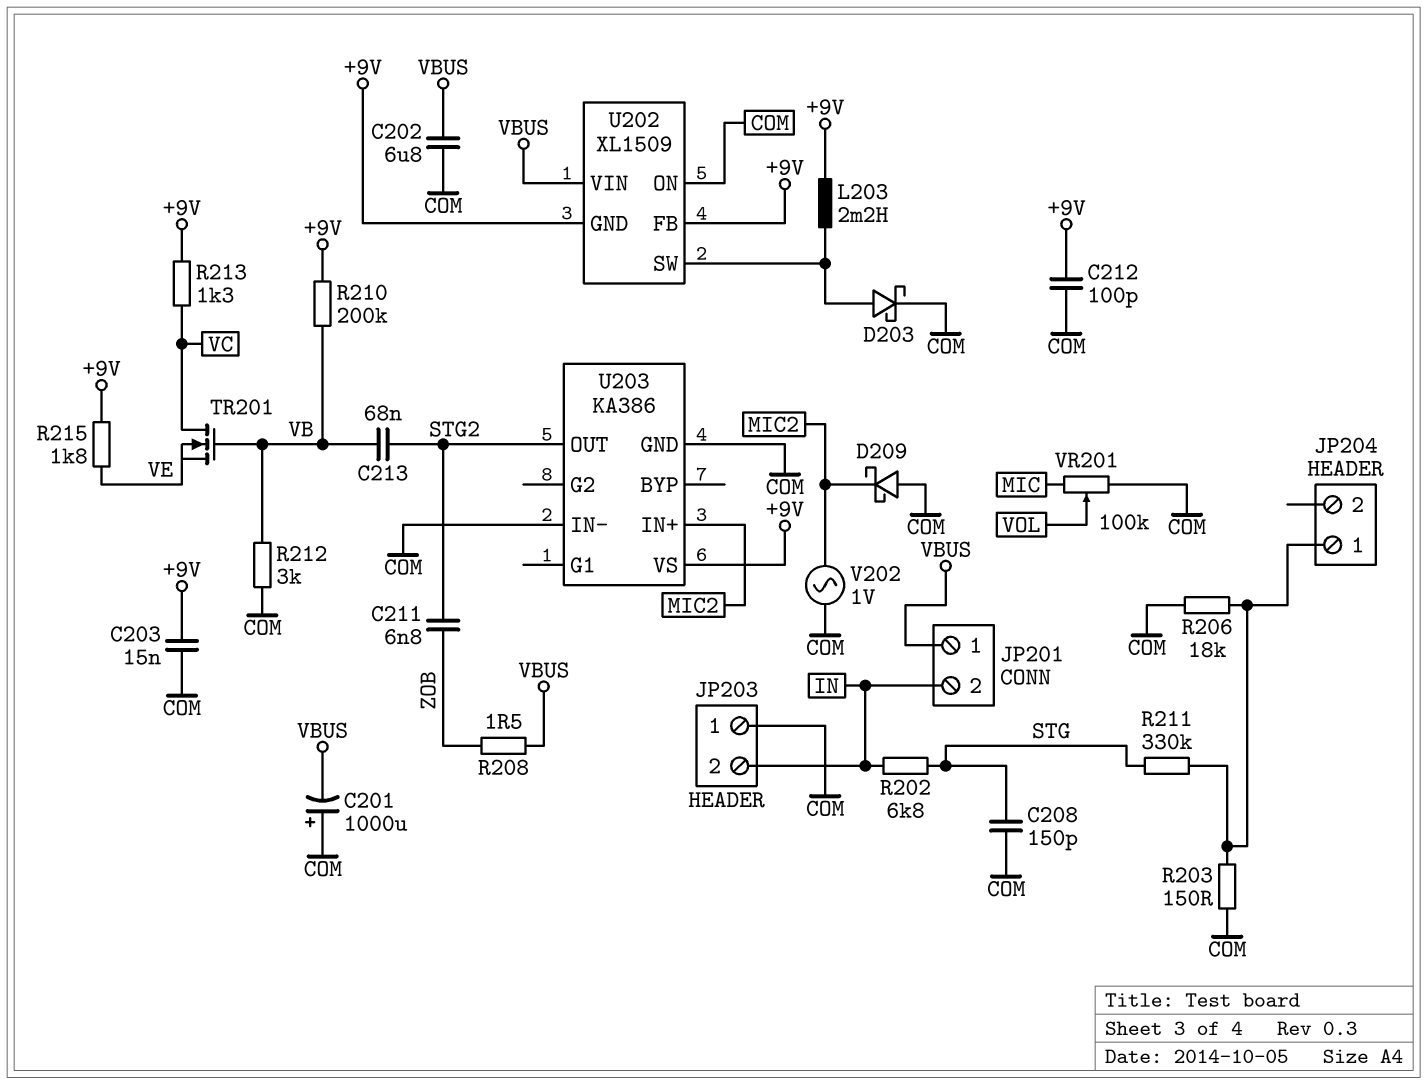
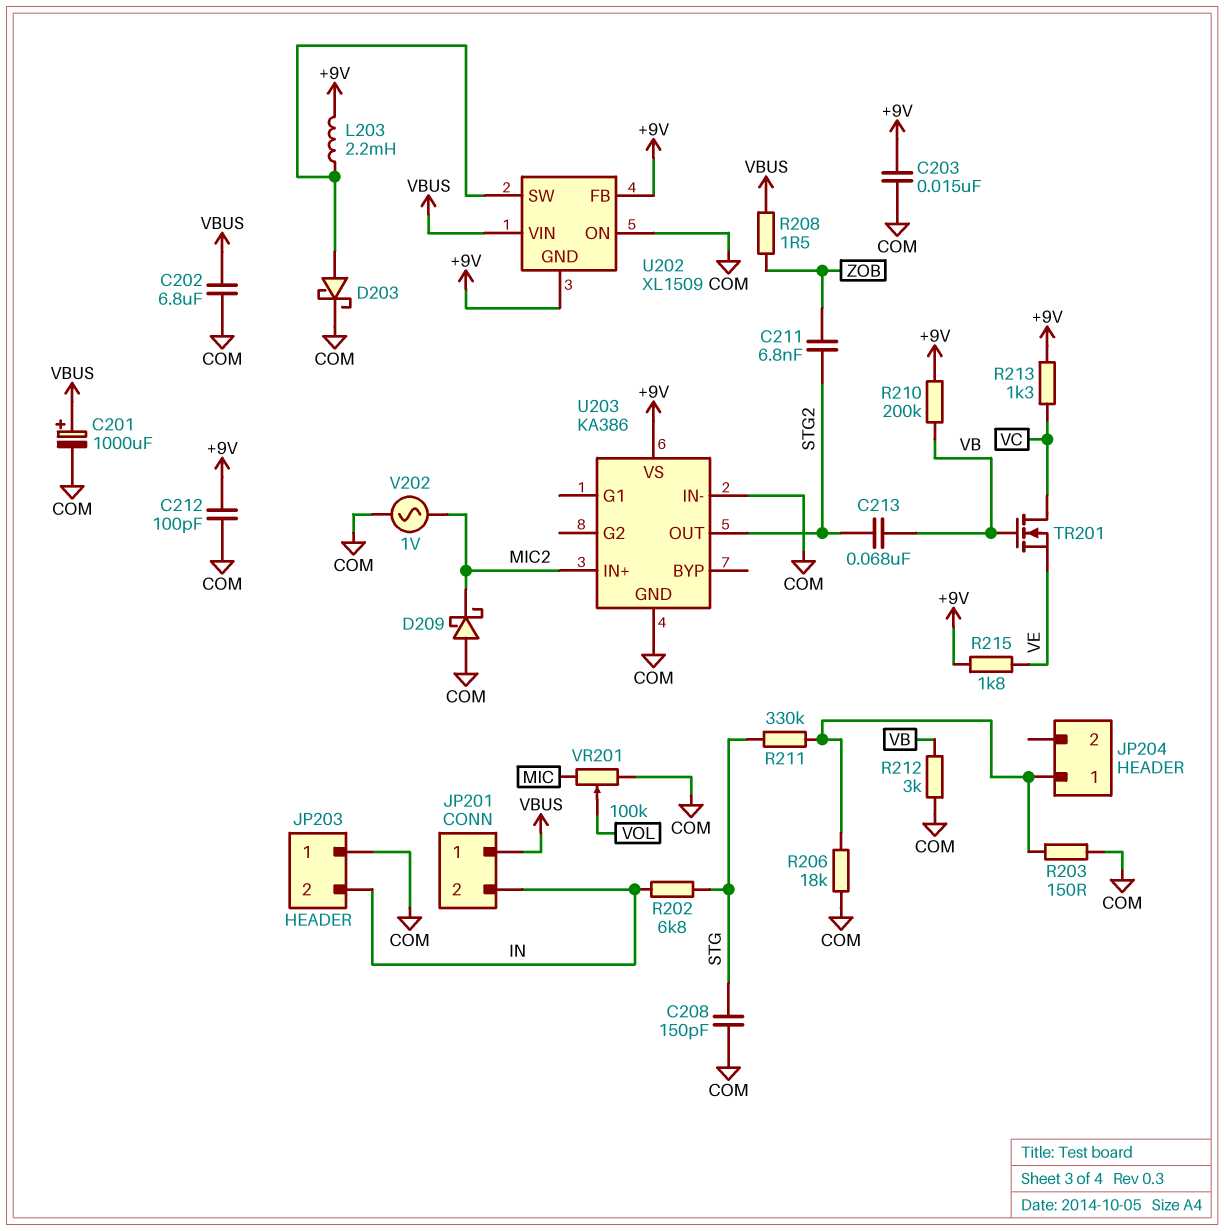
C201: 1000uF (plus COM, minus VBUS) -> 1000uF (plus VBUS, minus COM)

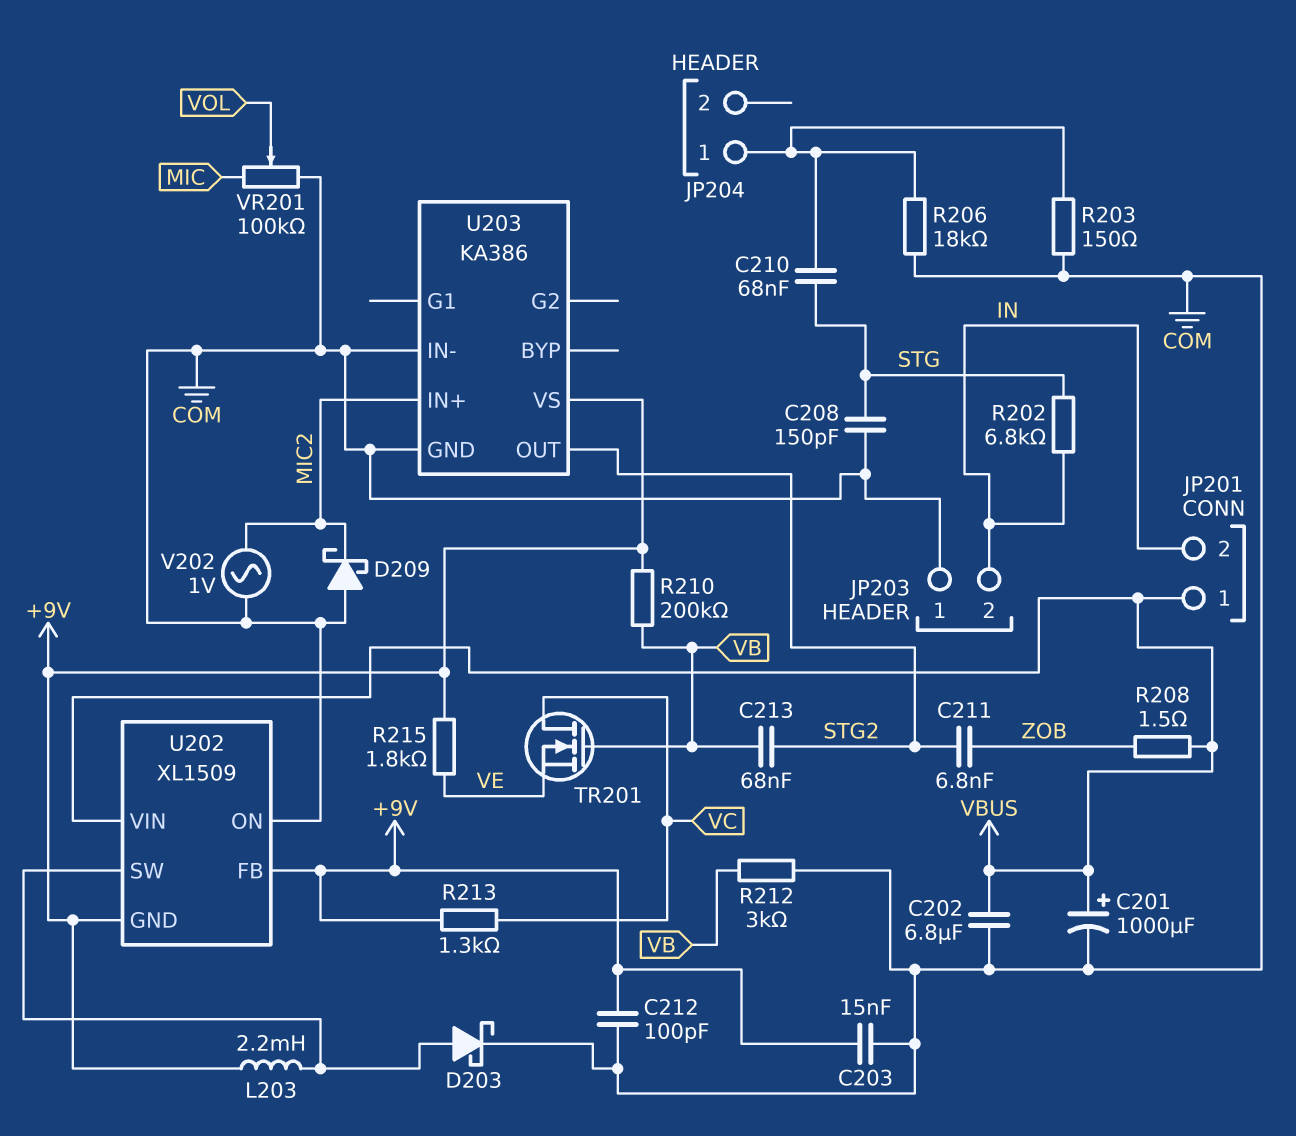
C210: none -> 68nF (JP204/1, STG)
R211: 330k (JP204/1, STG) -> none

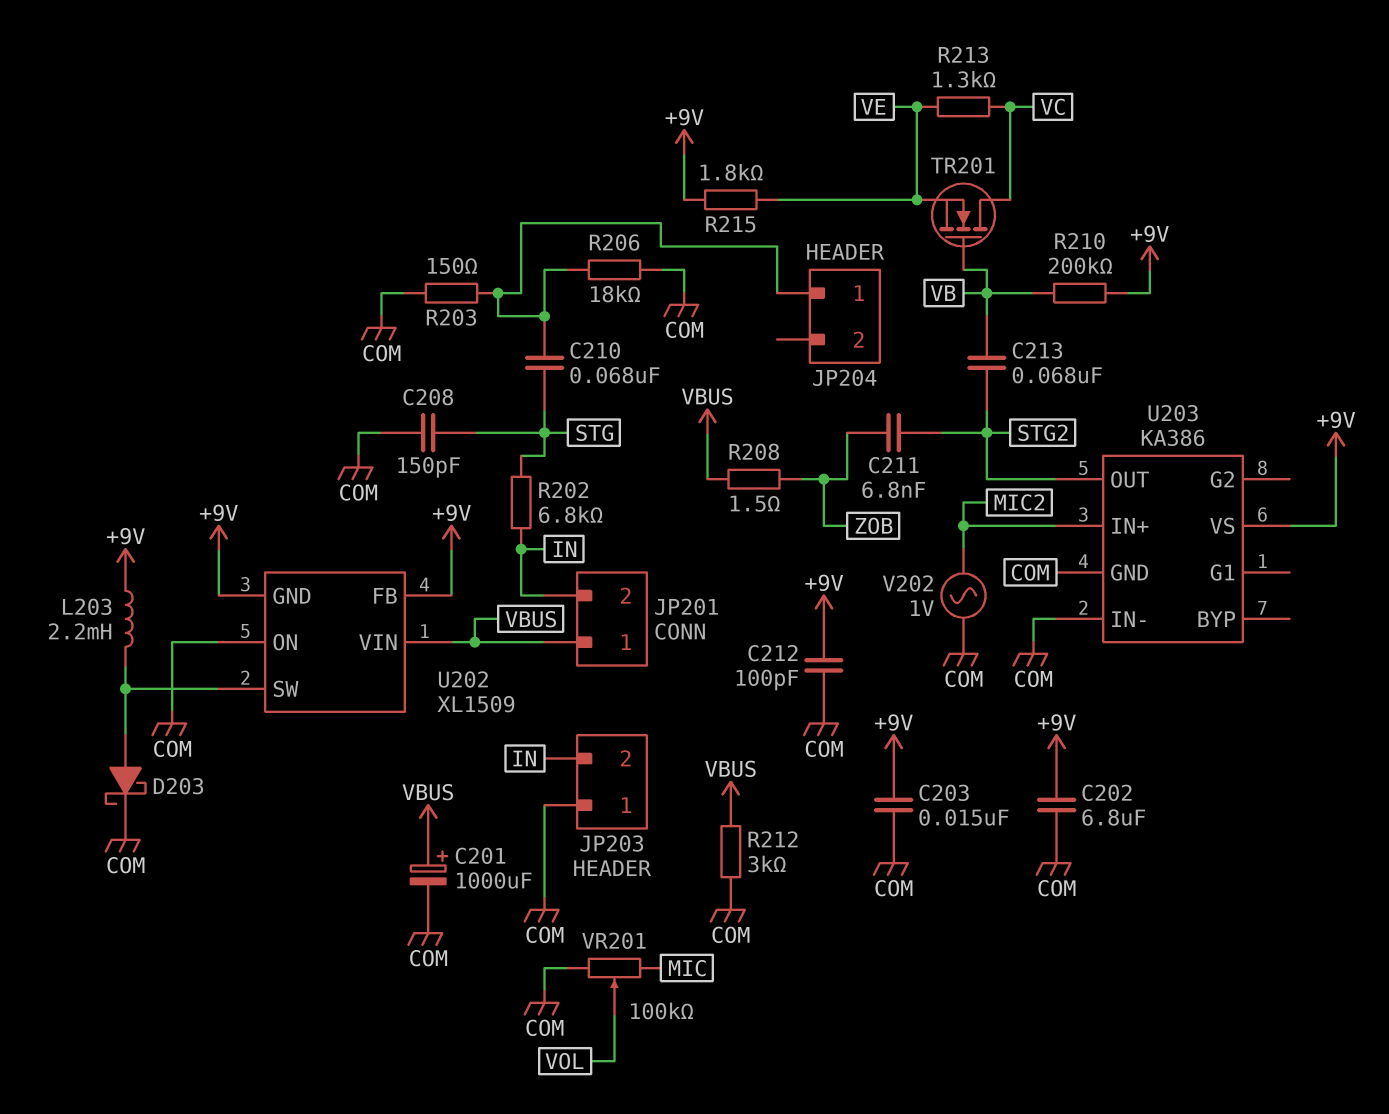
C202: 6.8uF (COM, VBUS) -> 6.8uF (+9V, COM)
D209: schottky (A COM, K MIC2) -> none
R212: 3k (COM, VB) -> 3k (COM, VBUS)
R213: 1.3k (+9V, VC) -> 1.3k (VC, VE)

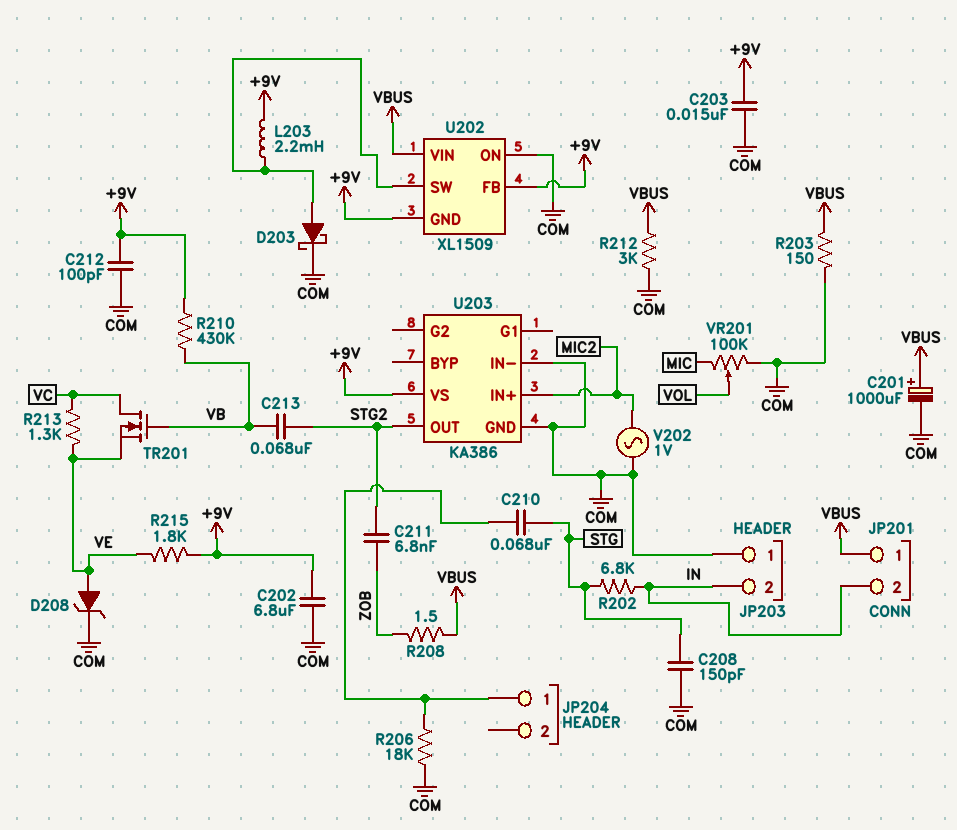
D208: none -> zener (A VE, K COM)
R203: 150 (COM, JP204/1) -> 150 (COM, VBUS)
R210: 200k (+9V, VB) -> 430k (+9V, VB)

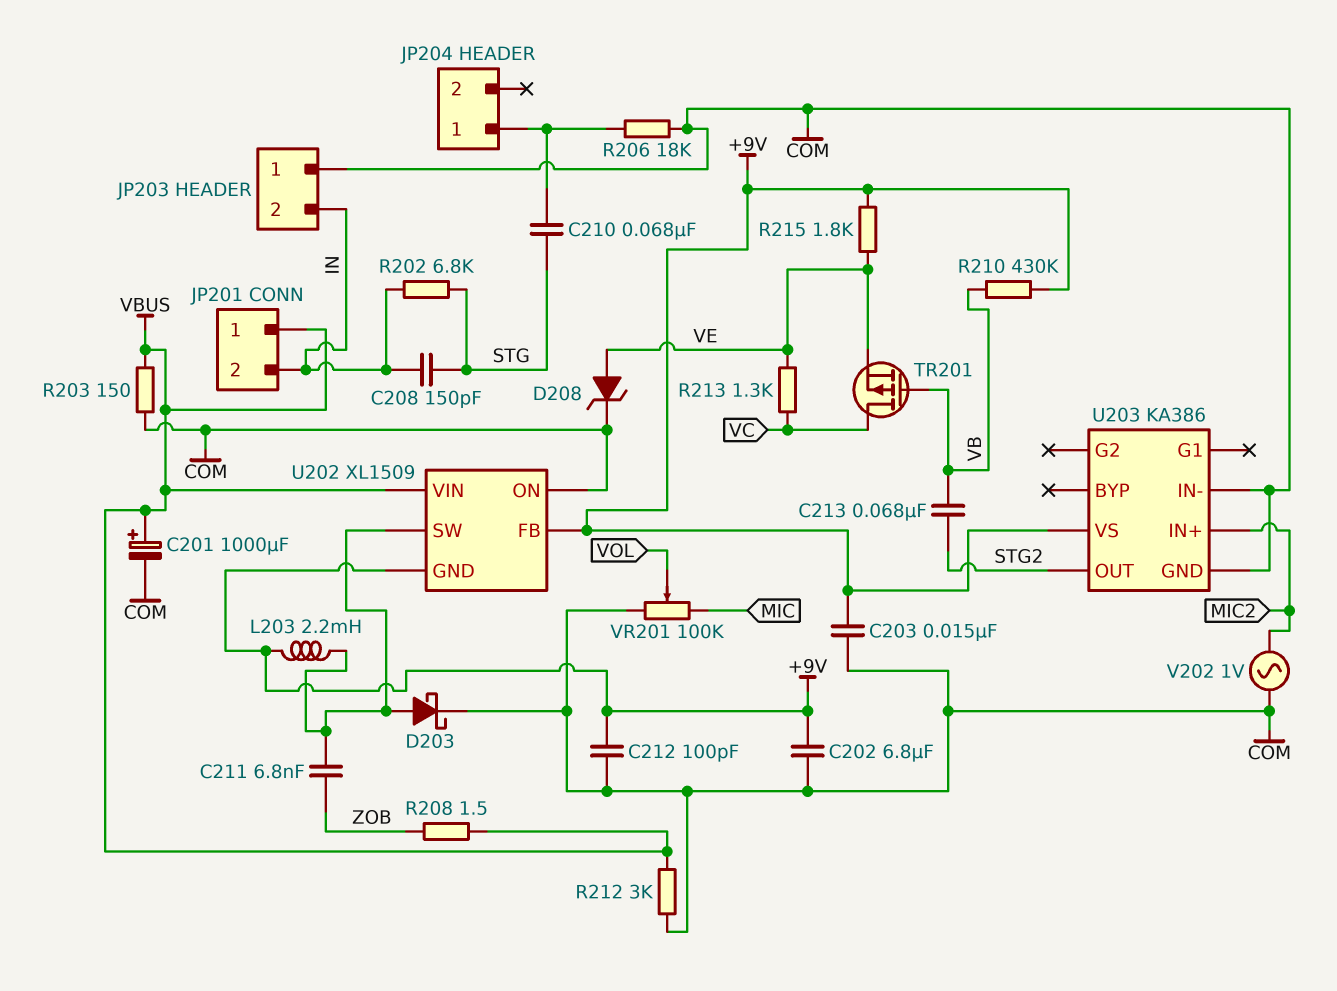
C208: 150pF (COM, STG) -> 150pF (IN, STG)
C211: 6.8nF (STG2, ZOB) -> 6.8nF (U202/SW, ZOB)
TR201: NMOS (G VB, D VC, S VE) -> PMOS (G VB, D VC, S VE)

